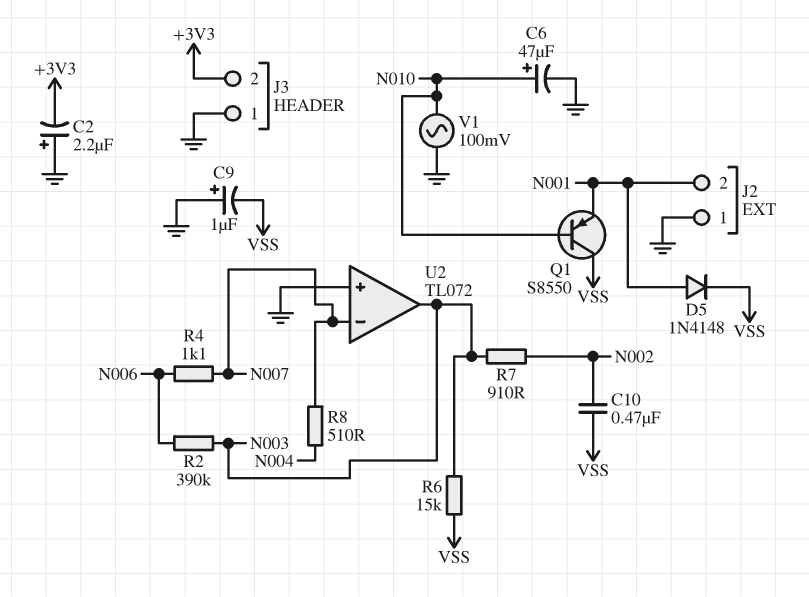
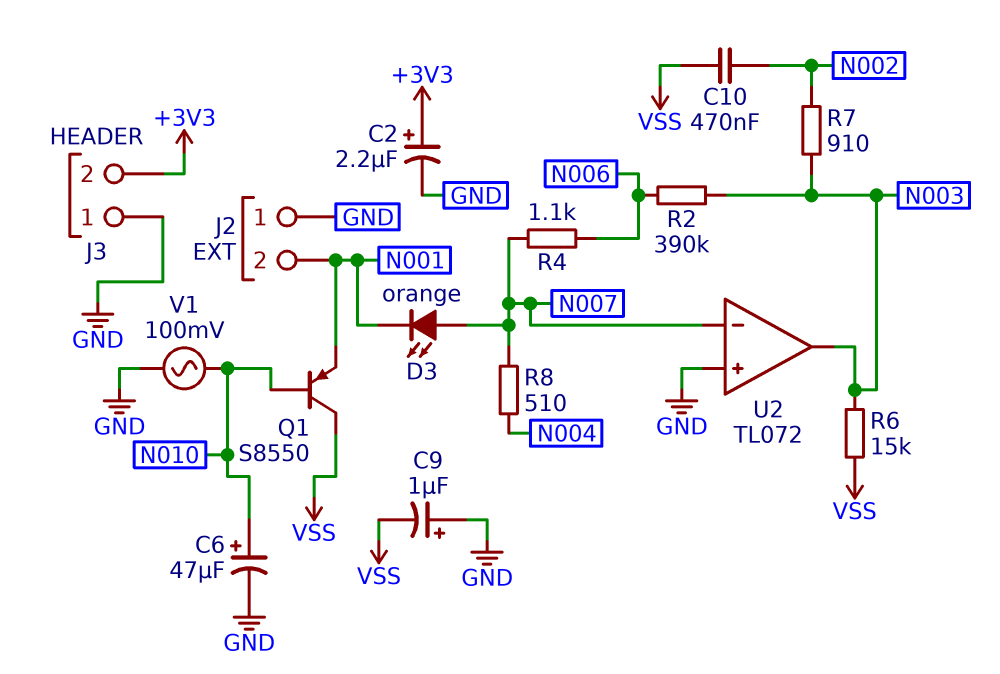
C2: 2.2uF (plus GND, minus +3V3) -> 2.2uF (plus +3V3, minus GND)
D3: none -> LED orange (A N007, K N001)
D5: diode 1N4148 (A N001, K VSS) -> none

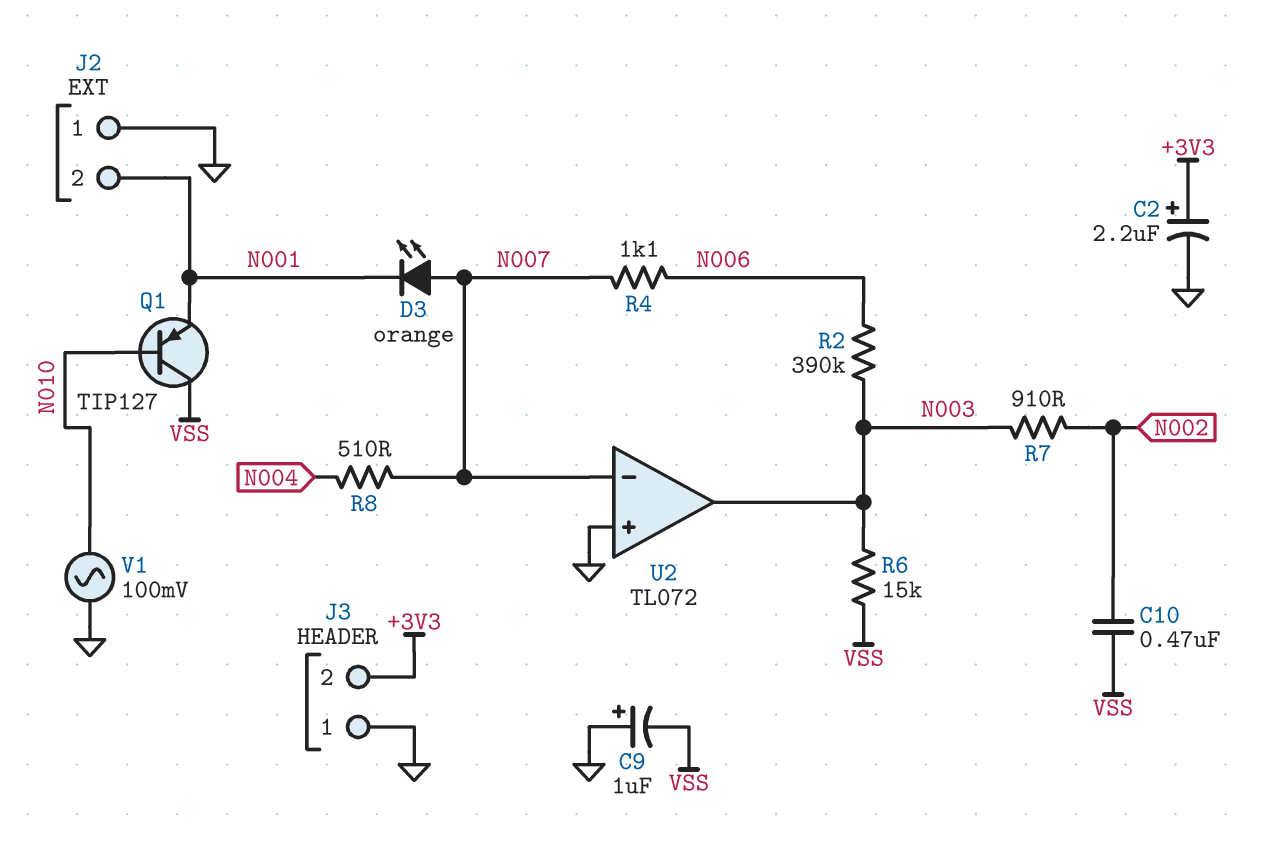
C6: 47uF (plus N010, minus GND) -> none
Q1: PNP S8550 (B N010, C VSS, E N001) -> PNP TIP127 (B N010, C VSS, E N001)

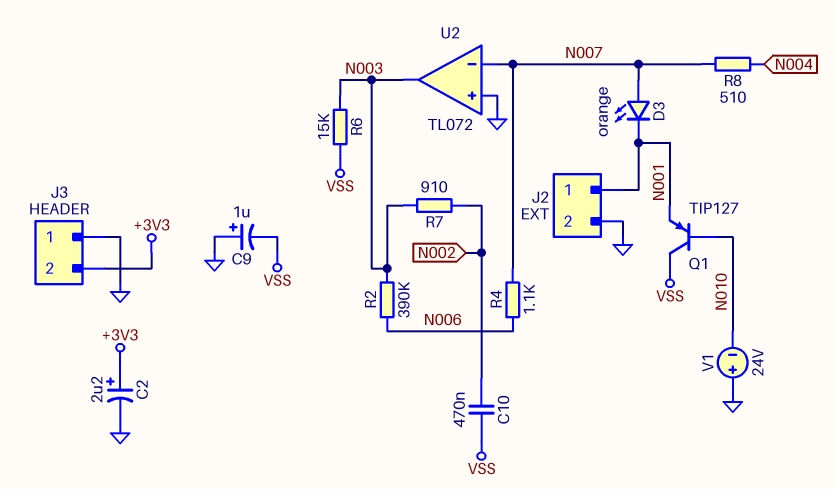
J2 pin 1: GND -> N001
J2 pin 2: N001 -> GND
V1: AC 100mV (GND, N010) -> 24V (plus GND, minus N010)

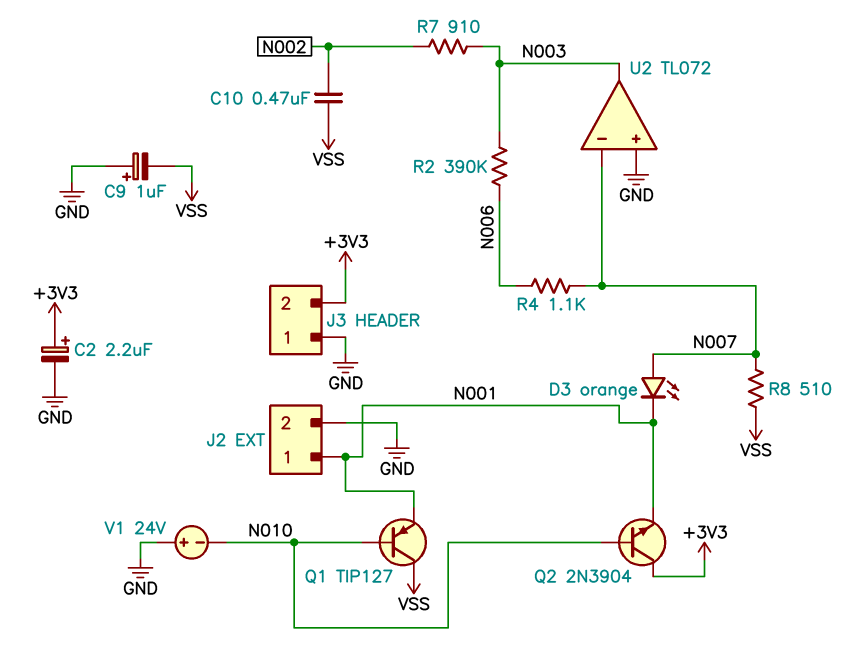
Q2: none -> NPN 2N3904 (B N010, C +3V3, E N001)
R6: 15k (N003, VSS) -> none
R8: 510 (N004, N007) -> 510 (N007, VSS)

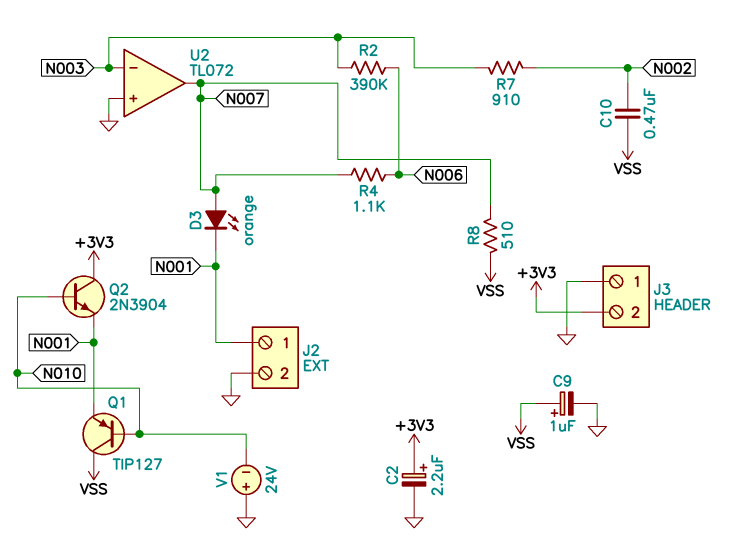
C9: 1uF (plus GND, minus VSS) -> 1uF (plus VSS, minus GND)
U2 pin in-: N007 -> N003
U2 pin out: N003 -> N007

